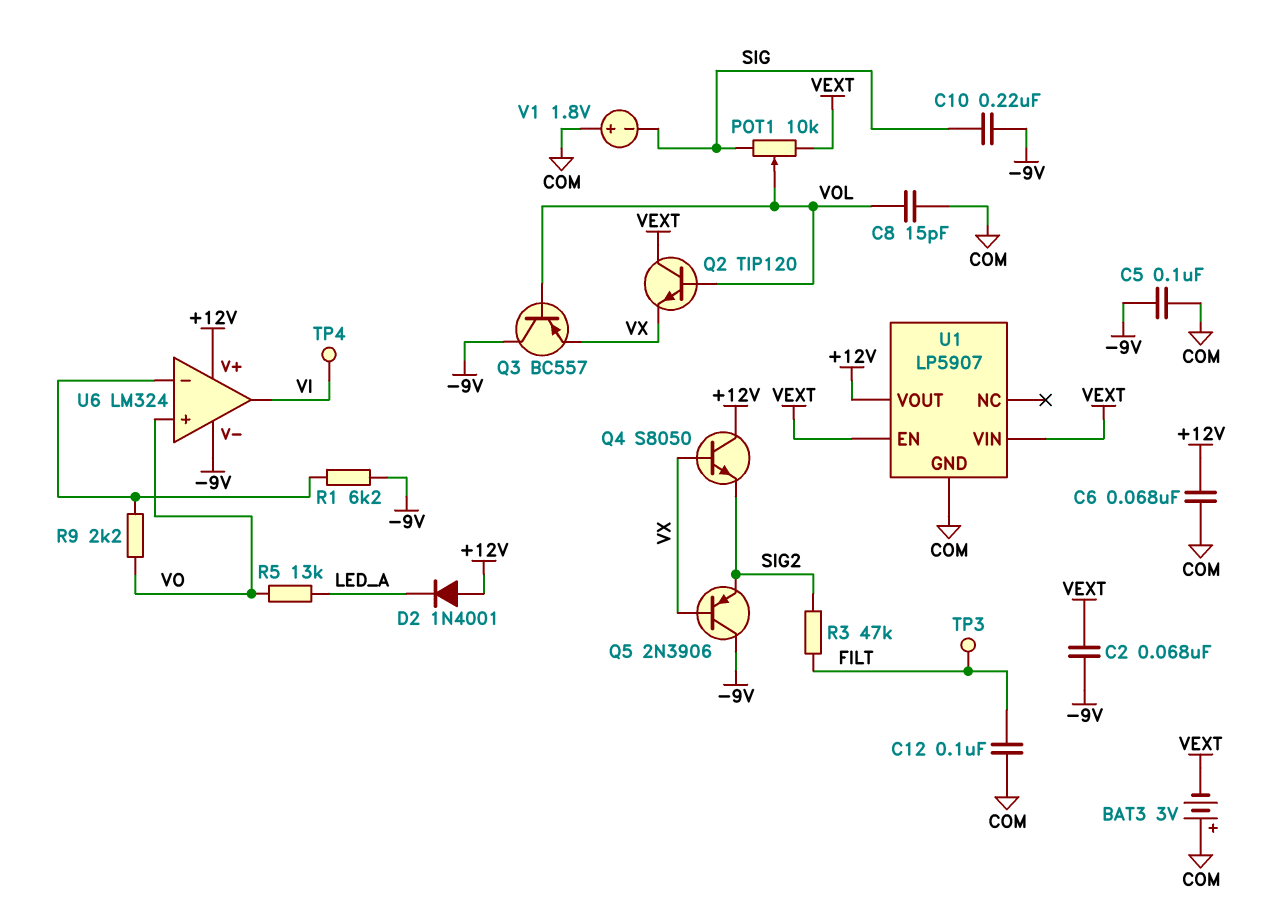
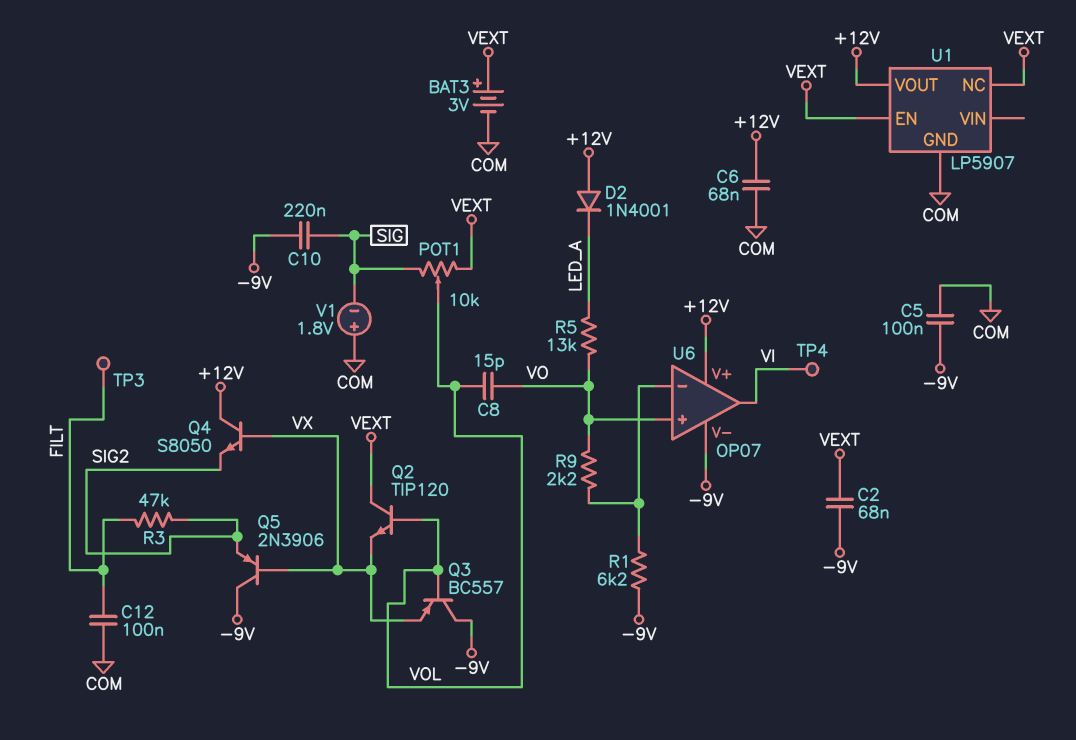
BAT3: 3V (plus COM, minus VEXT) -> 3V (plus VEXT, minus COM)
C8: 15pF (COM, VOL) -> 15pF (VO, VOL)
U1 pin NC: none -> VEXT
U1 pin VIN: VEXT -> none
U6: LM324 -> OP07

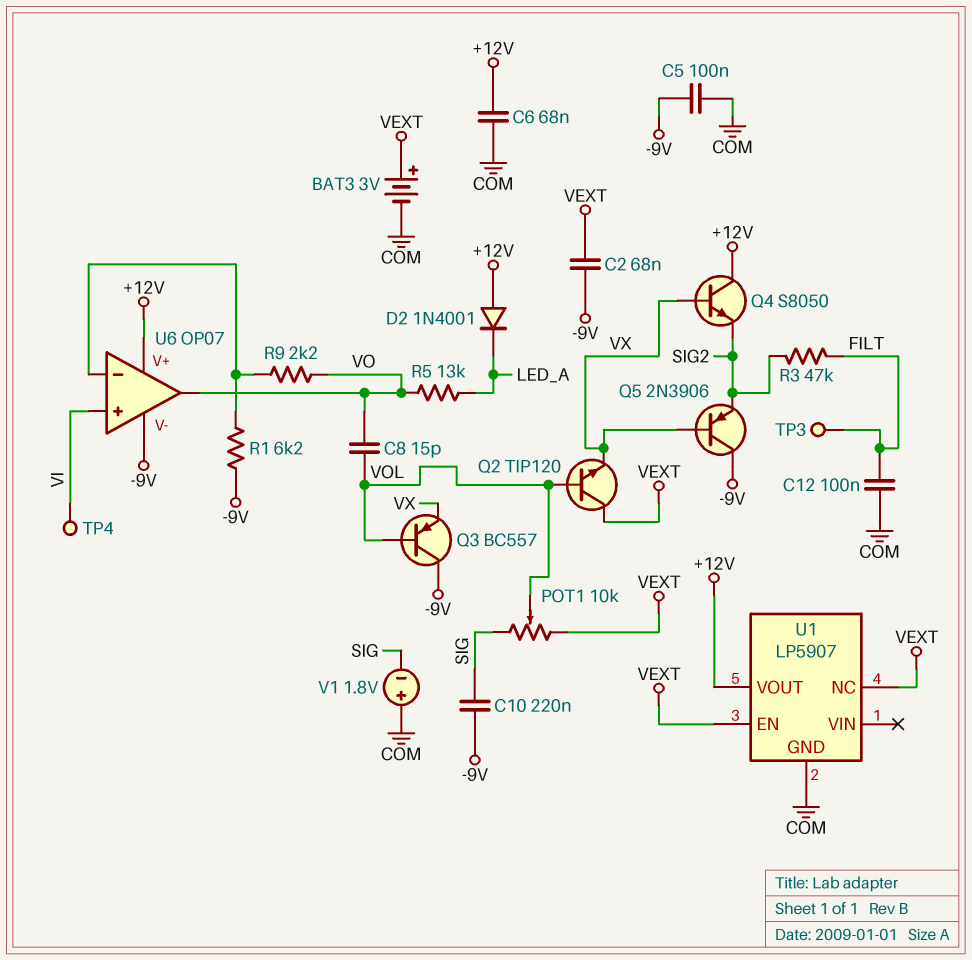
U6 pin in+: VO -> VI
U6 pin out: VI -> VO

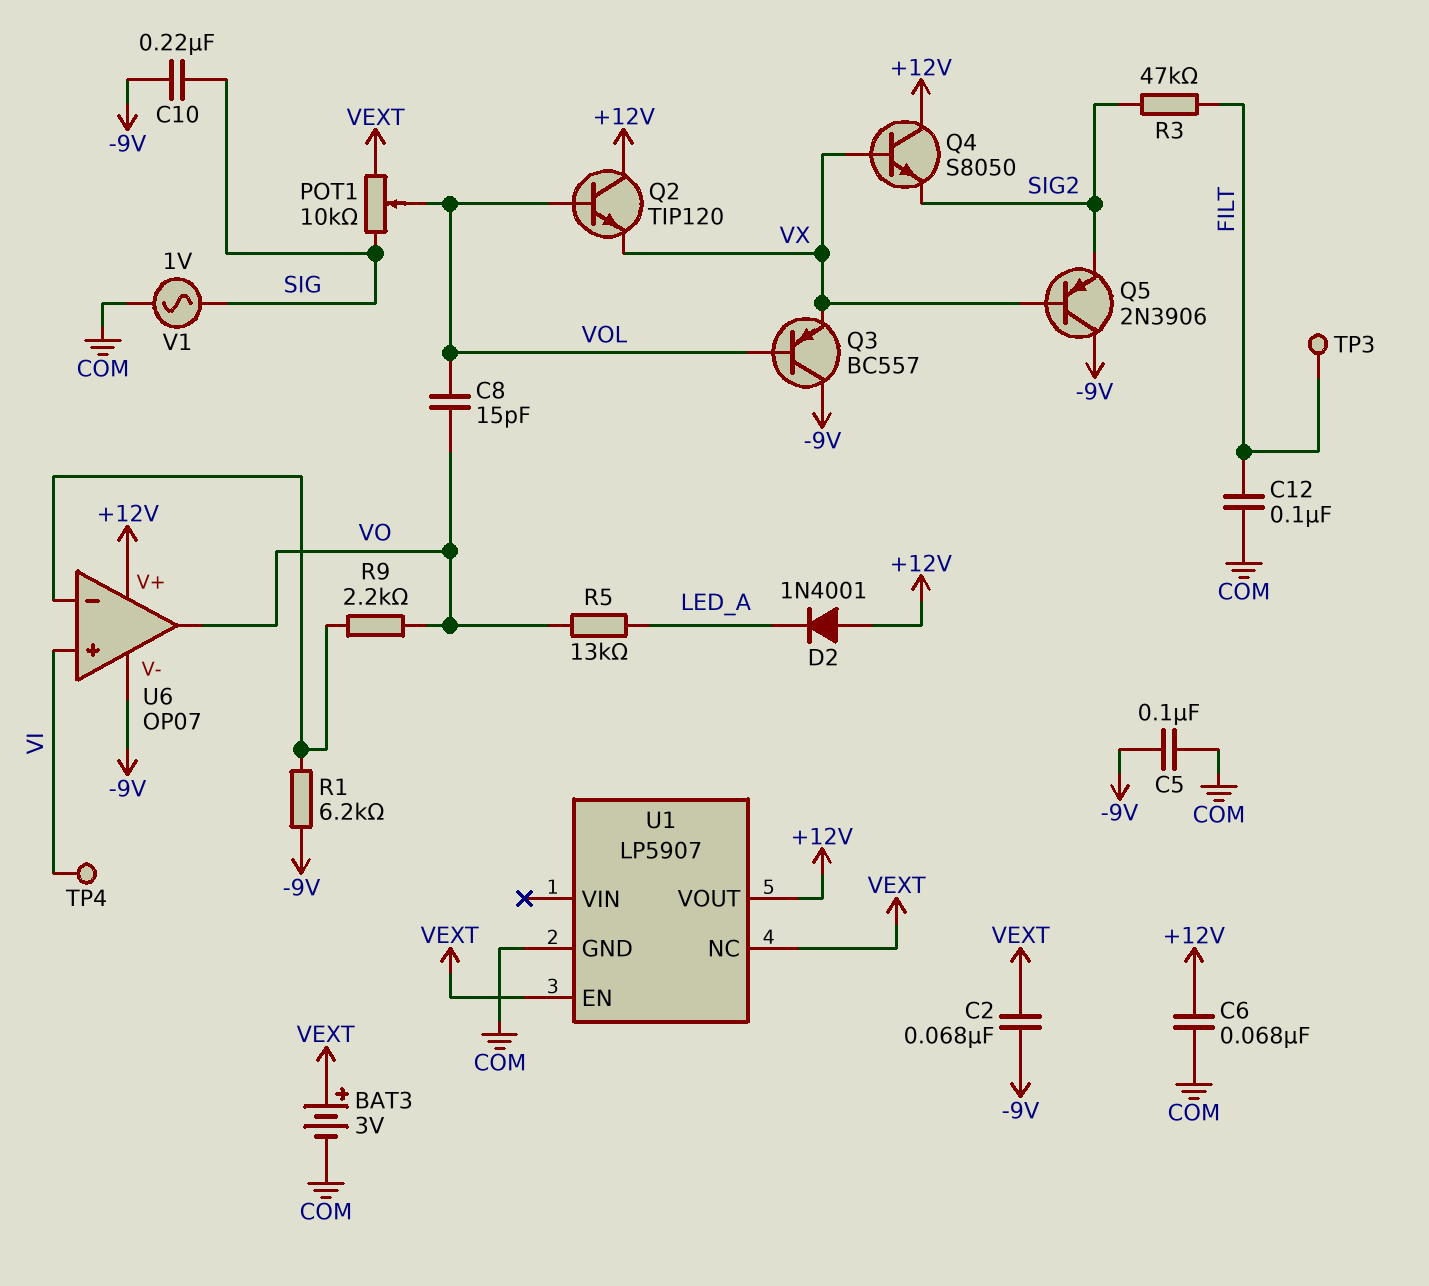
Q2: NPN TIP120 (B VOL, C VEXT, E VX) -> NPN TIP120 (B VOL, C +12V, E VX)
V1: 1.8V (plus COM, minus SIG) -> AC 1V (COM, SIG)

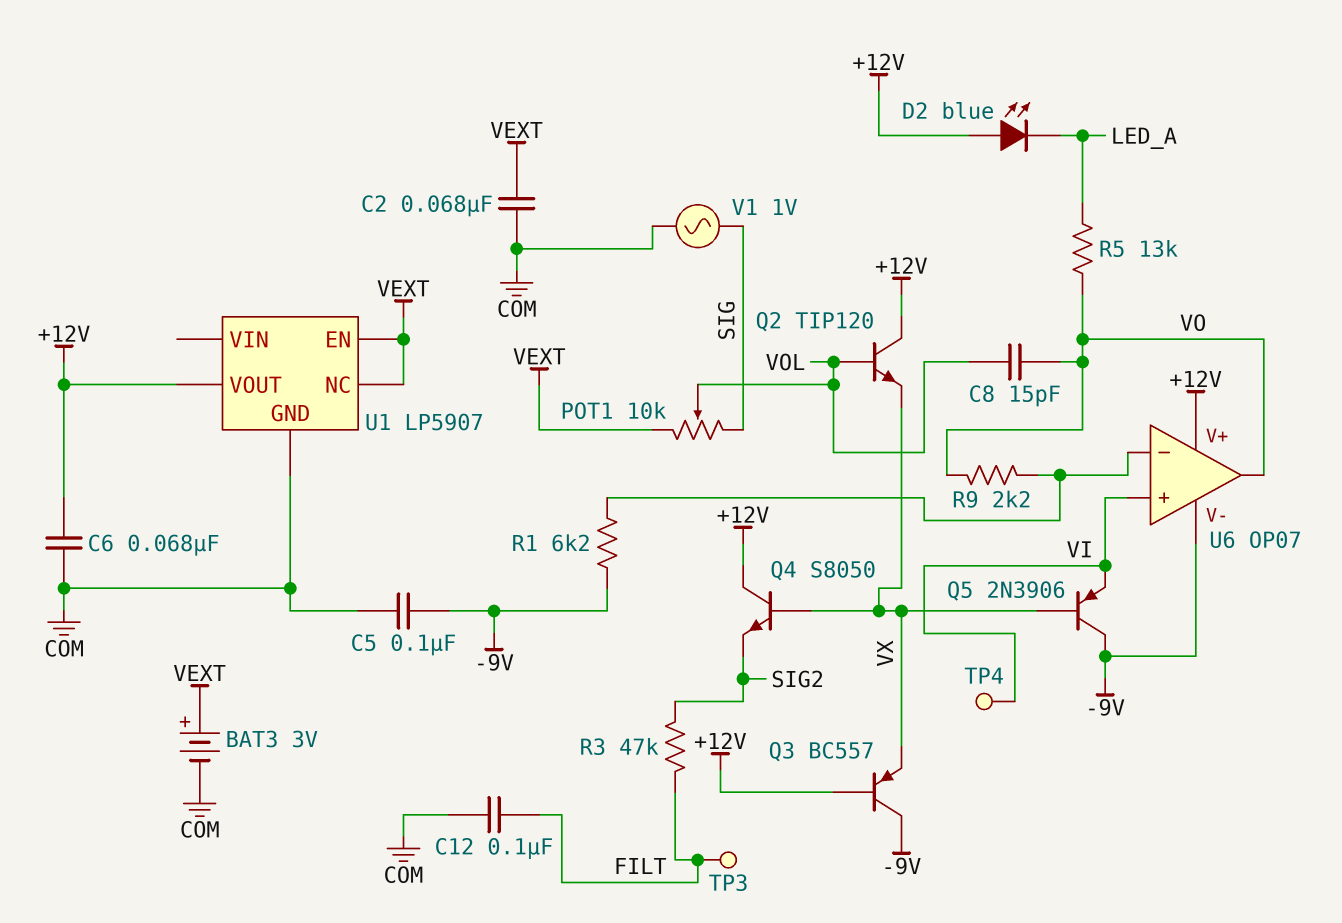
C2: 68nF (-9V, VEXT) -> 68nF (COM, VEXT)
C10: 220nF (-9V, SIG) -> none
D2: diode 1N4001 (A +12V, K LED_A) -> LED blue (A +12V, K LED_A)
Q3: PNP BC557 (B VOL, C -9V, E VX) -> PNP BC557 (B +12V, C -9V, E VX)
Q5: PNP 2N3906 (B VX, C -9V, E SIG2) -> PNP 2N3906 (B VX, C -9V, E VI)

